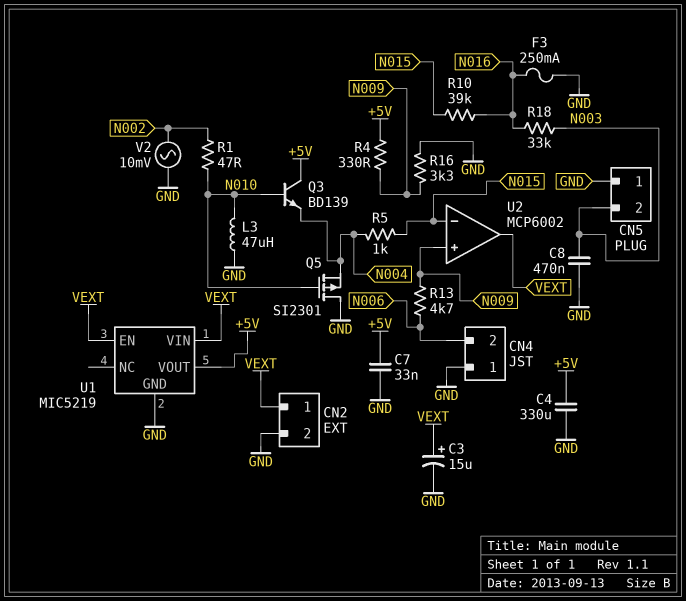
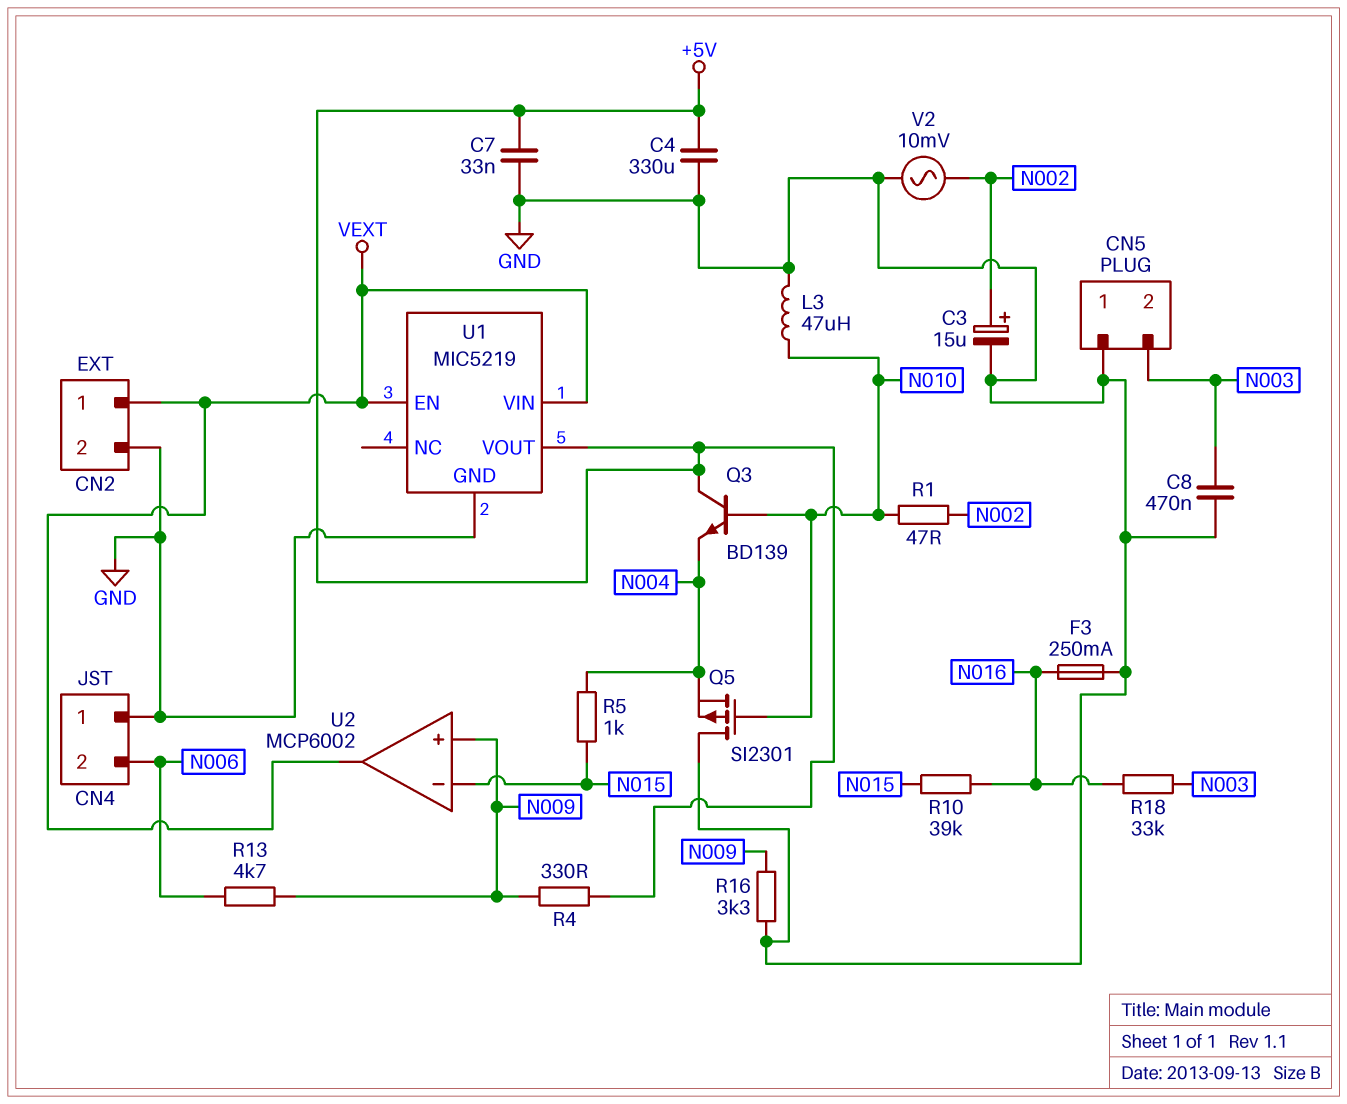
C3: 15uF (plus VEXT, minus GND) -> 15uF (plus N002, minus GND)

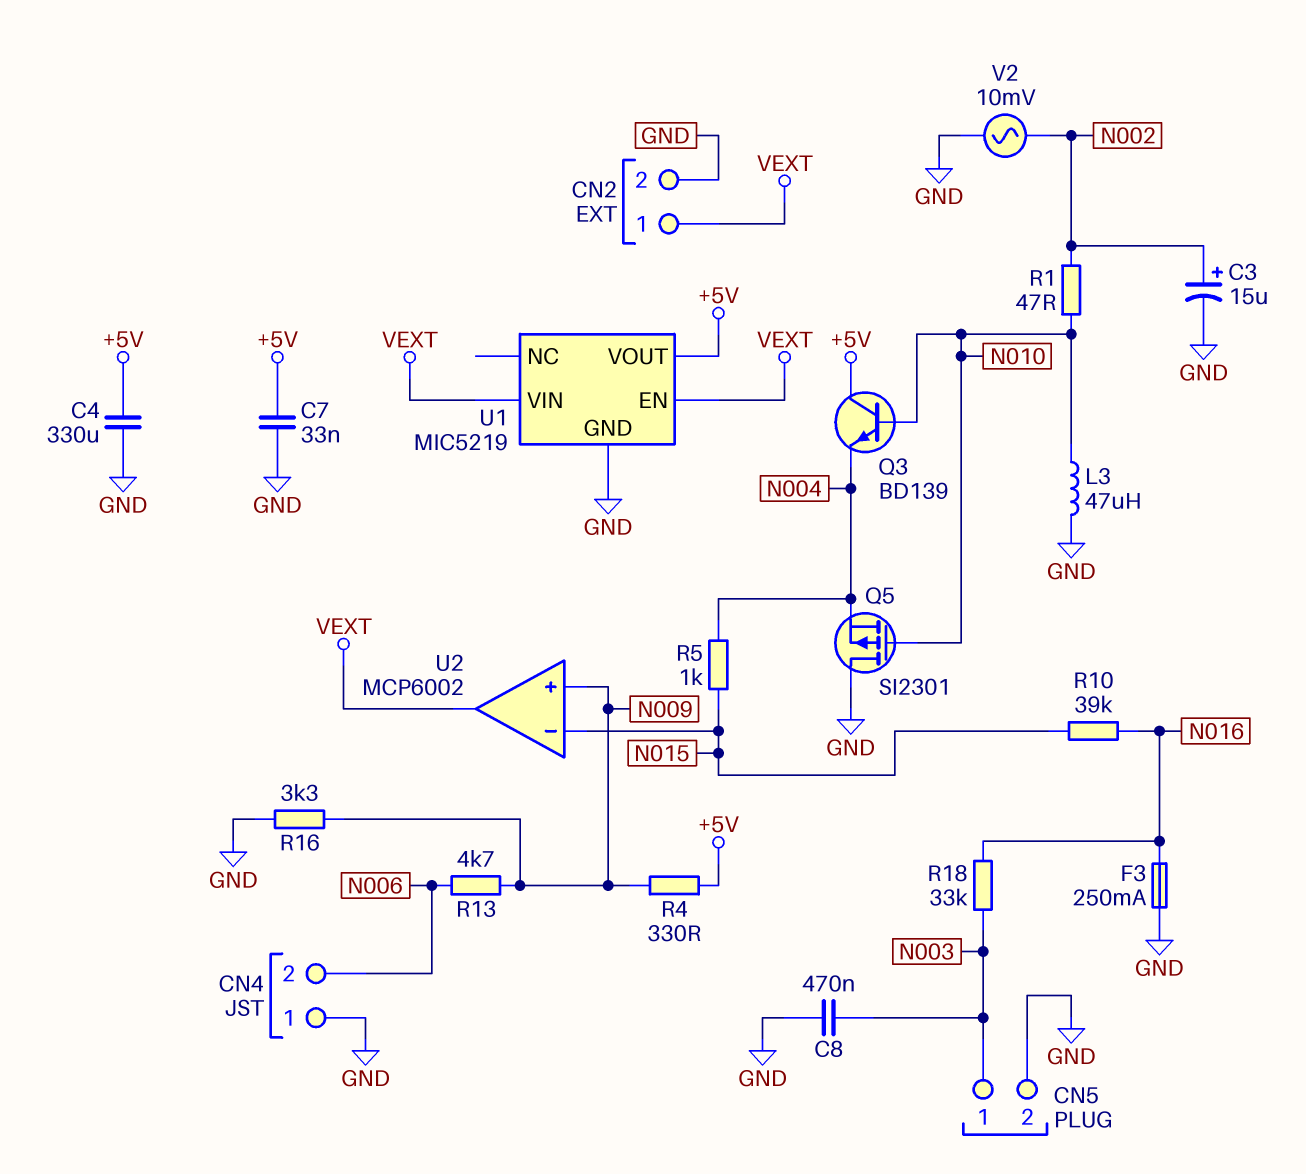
CN5 pin 1: GND -> N003
CN5 pin 2: N003 -> GND

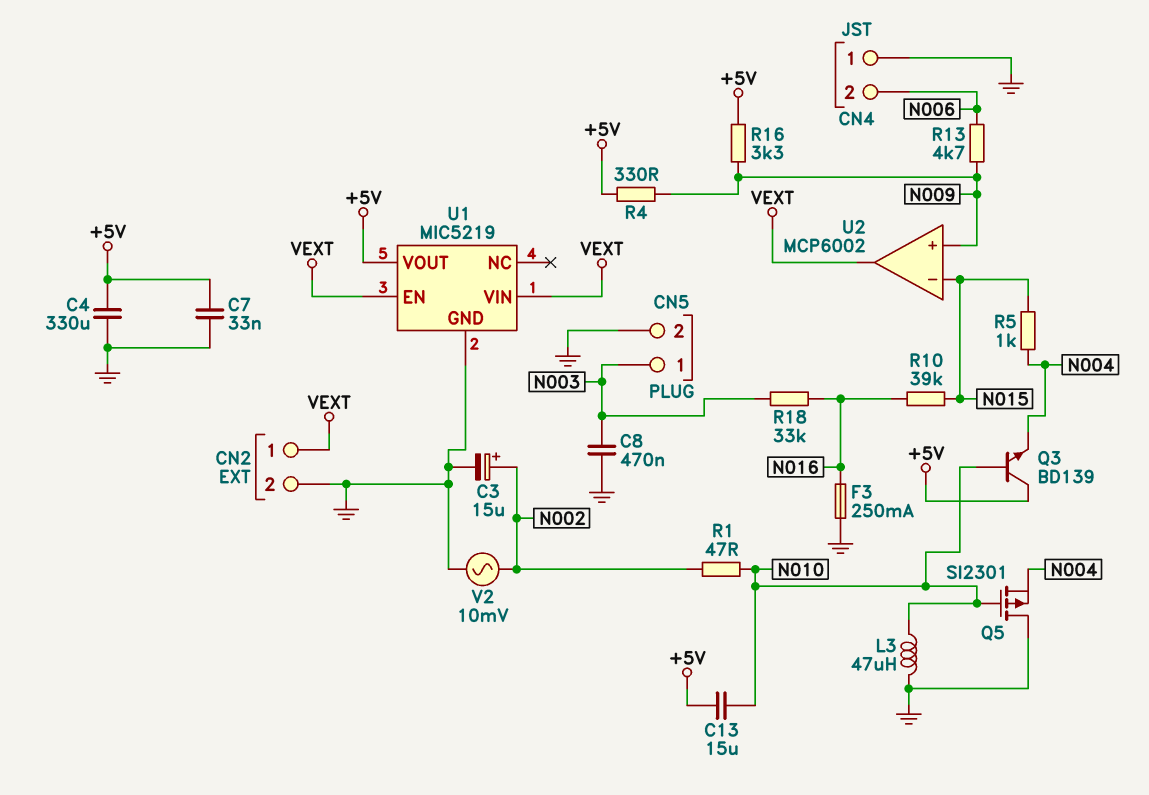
C13: none -> 15uF (+5V, N010)
R16: 3.3k (GND, N009) -> 3.3k (+5V, N009)

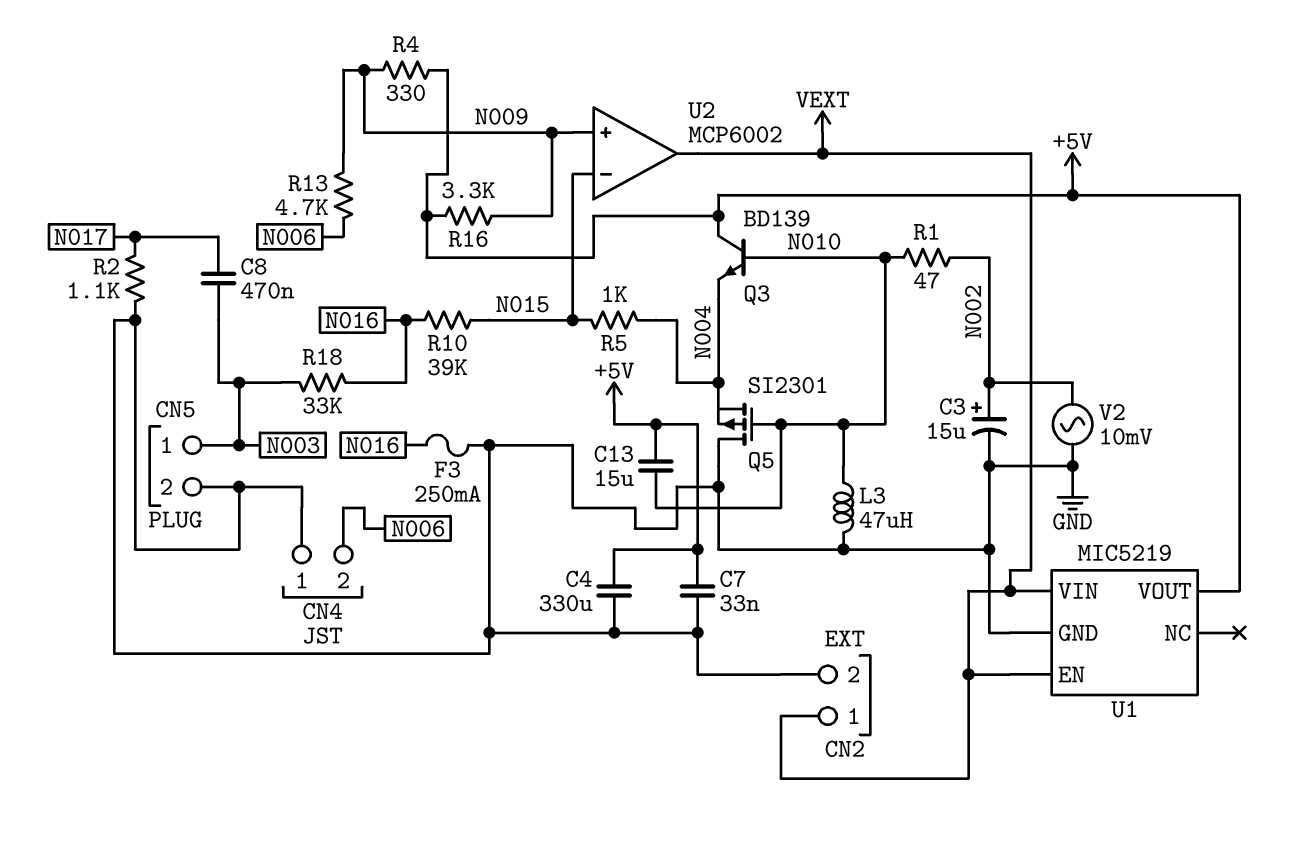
C8: 470nF (GND, N003) -> 470nF (N003, N017)
R2: none -> 1.1k (GND, N017)

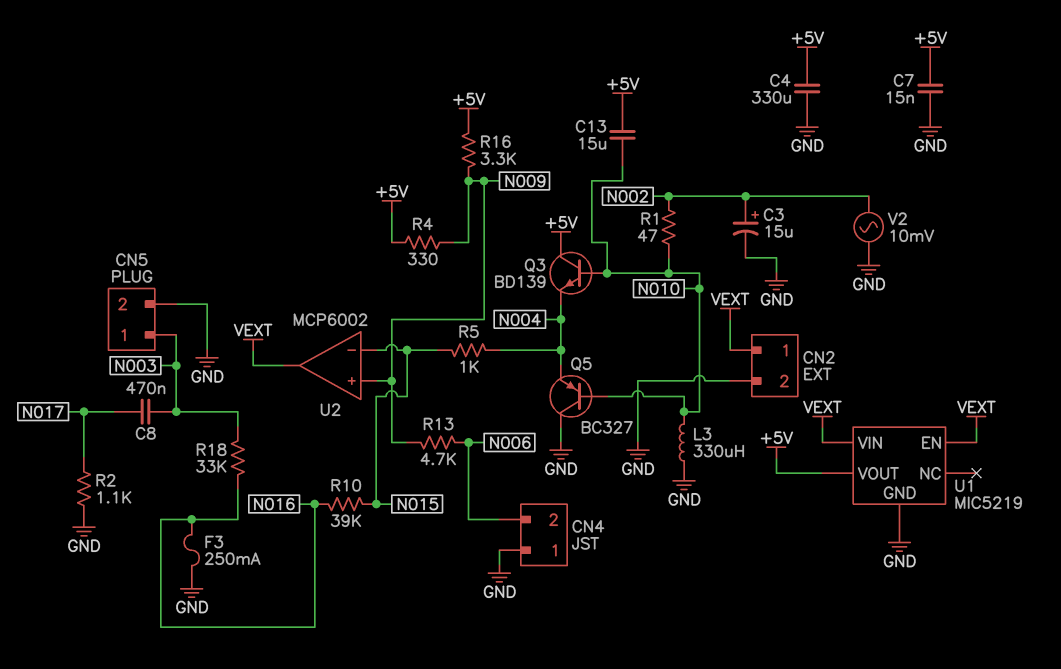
C7: 33nF (+5V, GND) -> 15nF (+5V, GND)
L3: 47uH (GND, N010) -> 330uH (GND, N010)
Q5: PMOS SI2301 (G N010, D GND, S N004) -> PNP BC327 (B N010, C GND, E N004)

